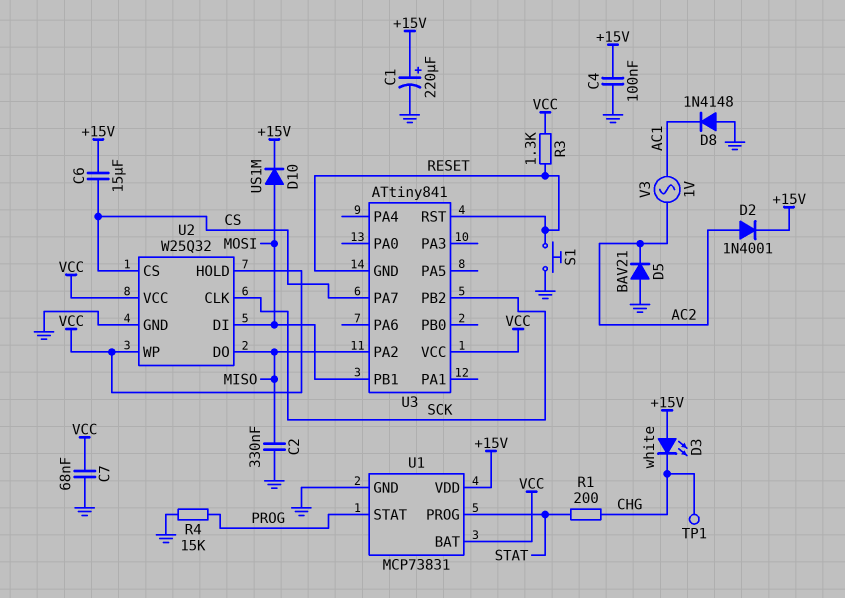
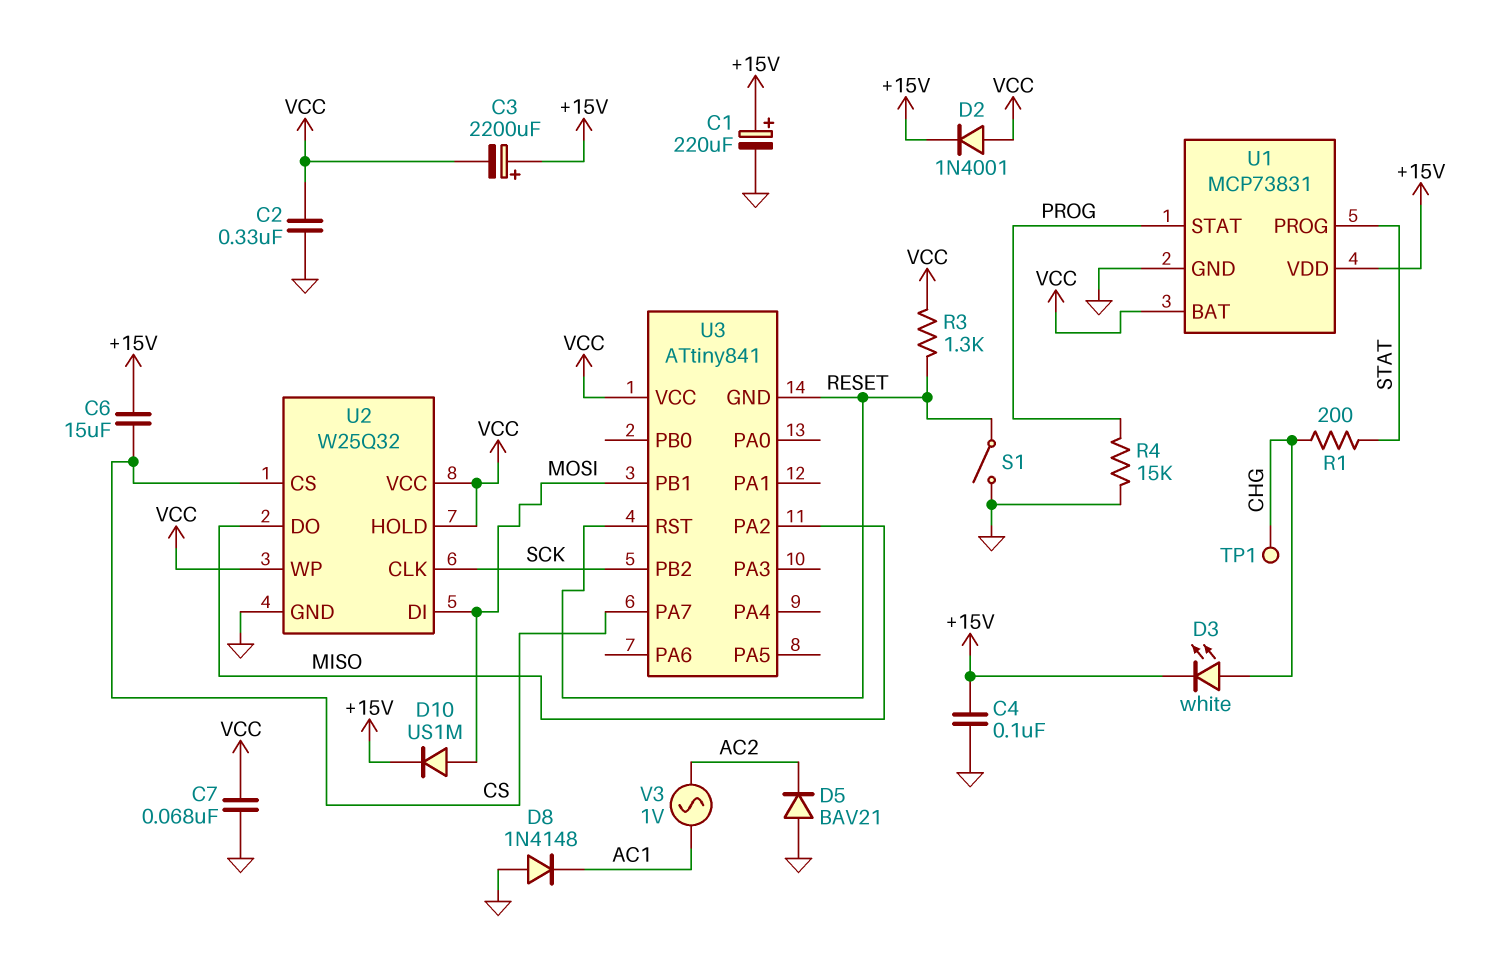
C2: 330nF (GND, MISO) -> 330nF (GND, VCC)
C3: none -> 2200uF (plus +15V, minus VCC)
D2: diode 1N4001 (A AC2, K +15V) -> diode 1N4001 (A VCC, K +15V)
D3: LED white (A +15V, K CHG) -> LED white (A CHG, K +15V)
S1: button (GND, RESET) -> switch (GND, RESET)

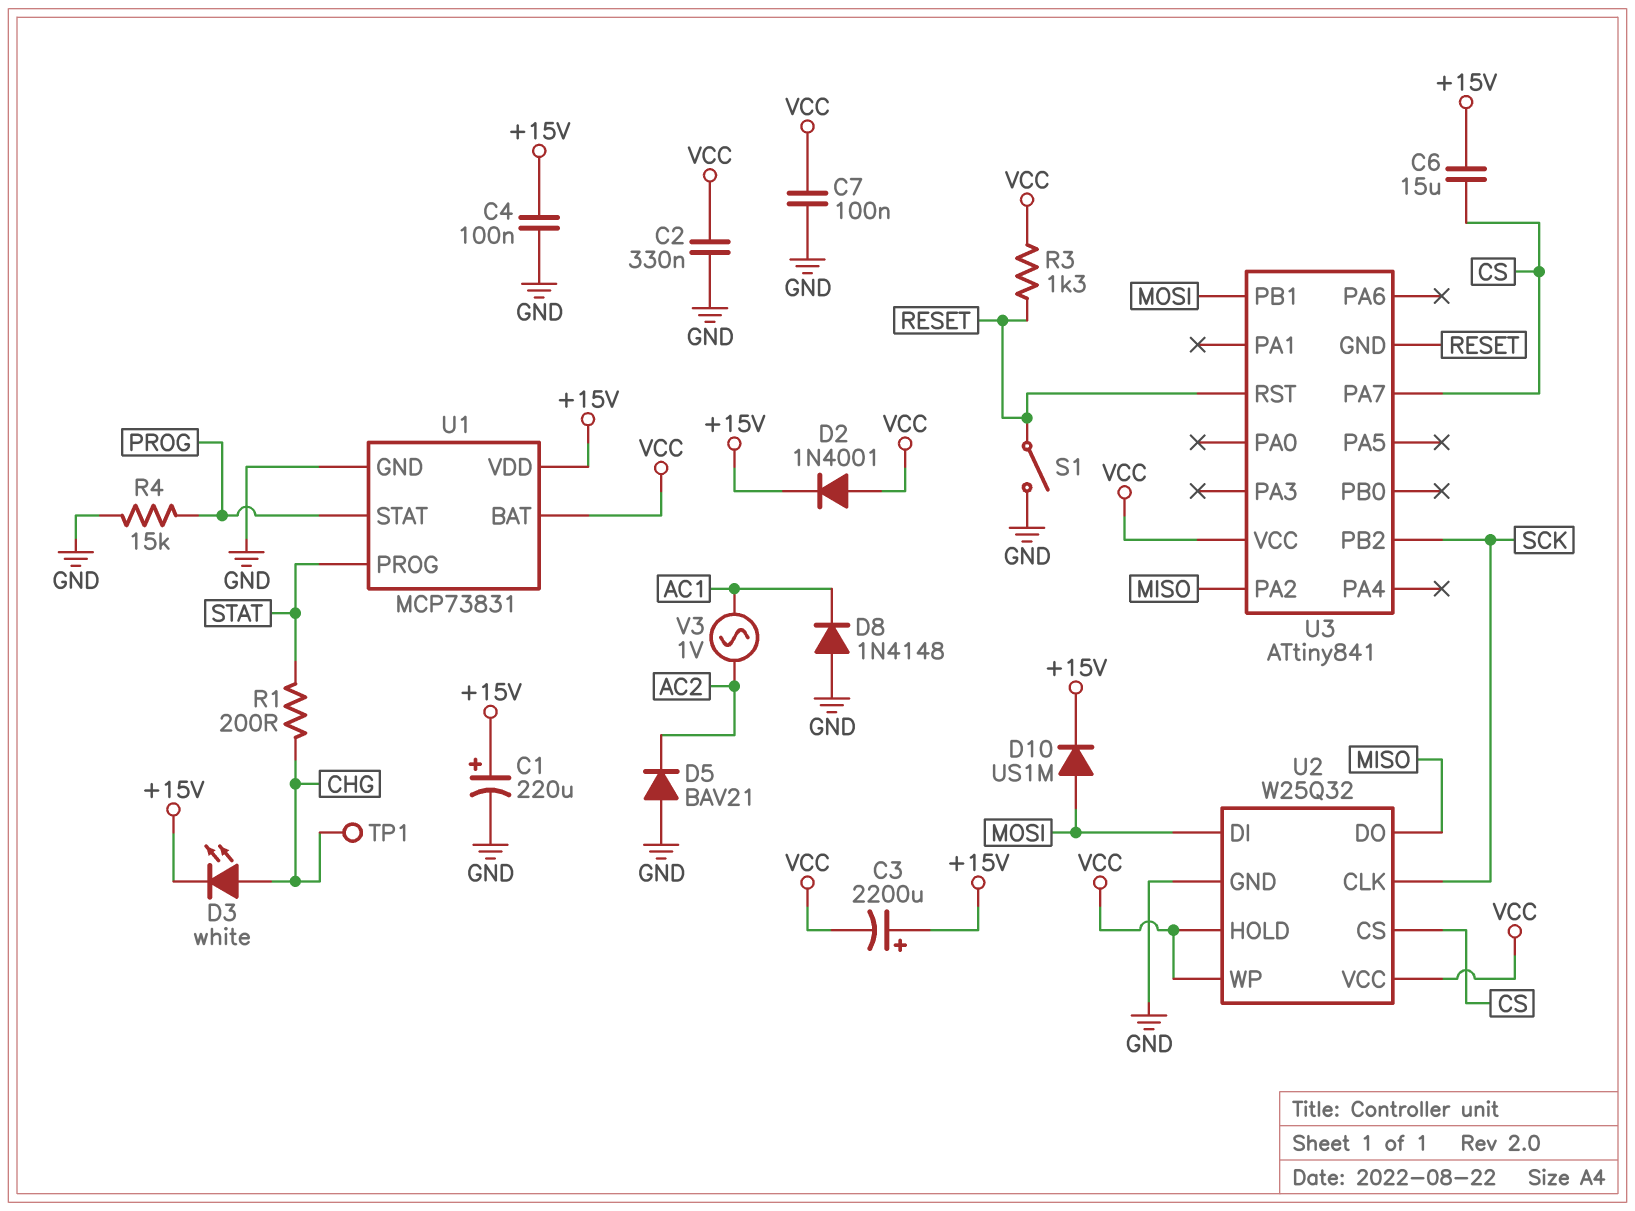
C7: 68nF (GND, VCC) -> 100nF (GND, VCC)

